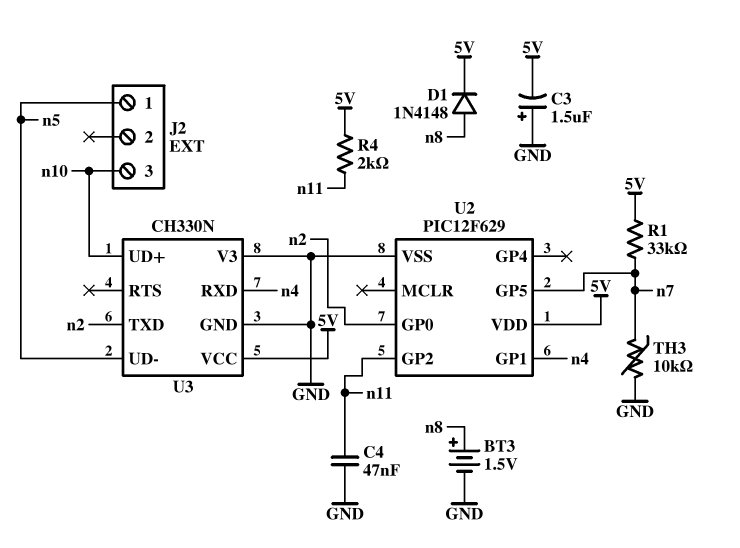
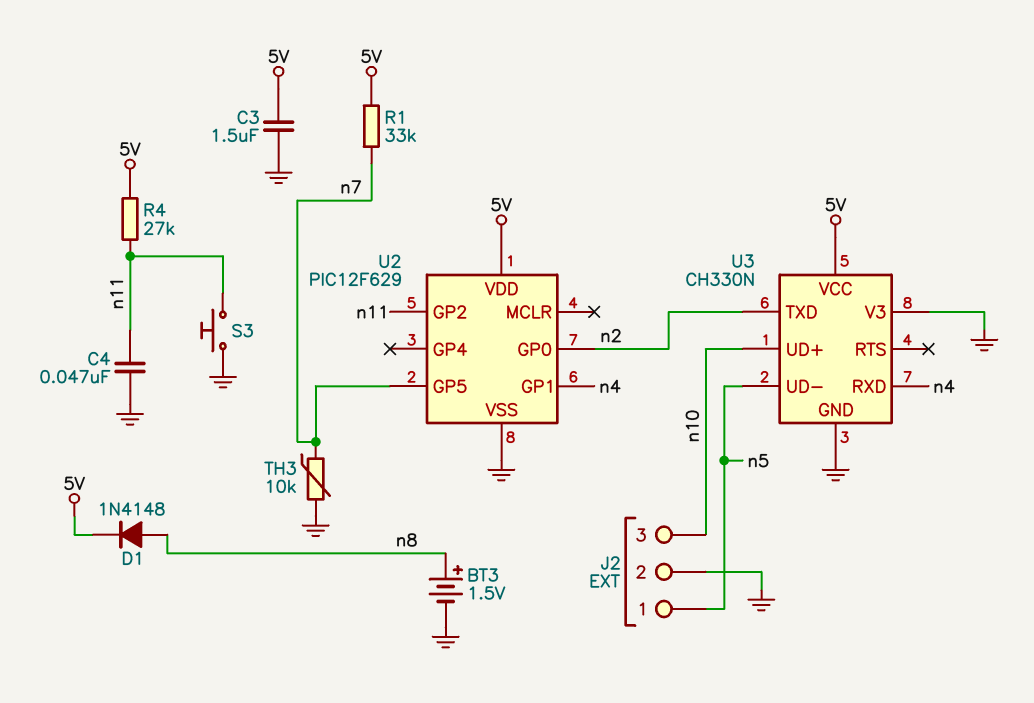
C3: 1.5uF (plus GND, minus 5V) -> 1.5uF (5V, GND)
J2 pin 2: none -> GND
R4: 2k (5V, n11) -> 27k (5V, n11)
S3: none -> button (GND, n11)

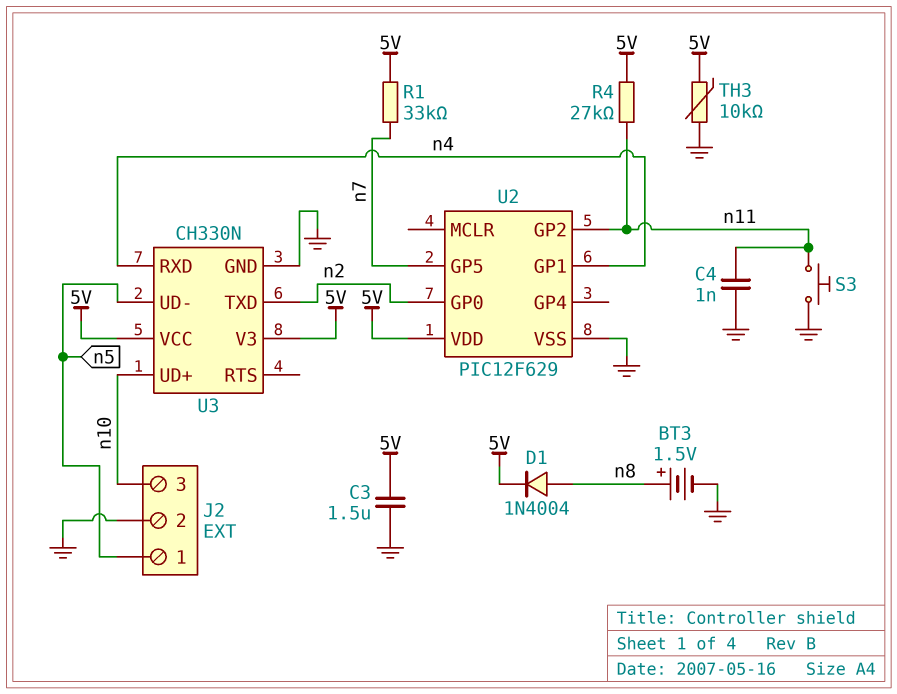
C4: 47nF (GND, n11) -> 1nF (GND, n11)
D1: diode 1N4148 (A n8, K 5V) -> diode 1N4004 (A n8, K 5V)
TH3: 10k (GND, n7) -> 10k (5V, GND)
U3 pin V3: GND -> 5V

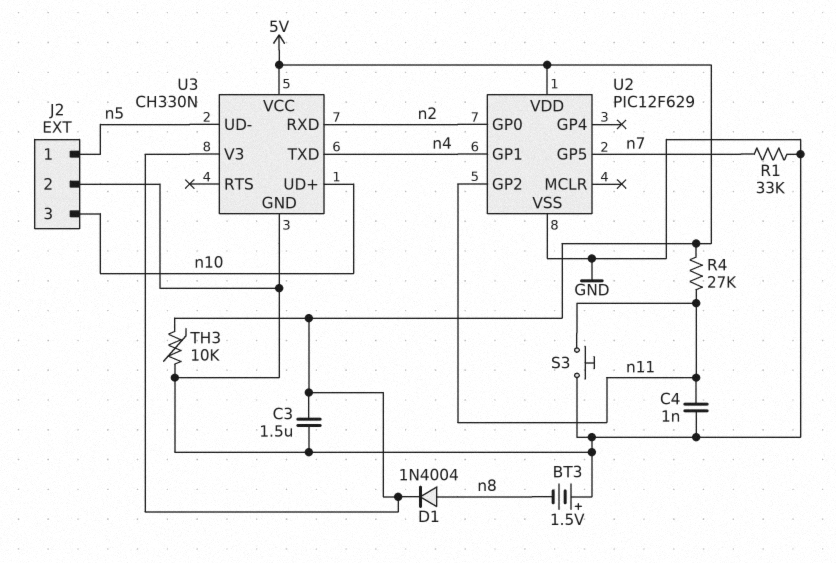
BT3: 1.5V (plus n8, minus GND) -> 1.5V (plus GND, minus n8)
R1: 33k (5V, n7) -> 33k (GND, n7)
U3 pin RXD: n4 -> n2
U3 pin TXD: n2 -> n4

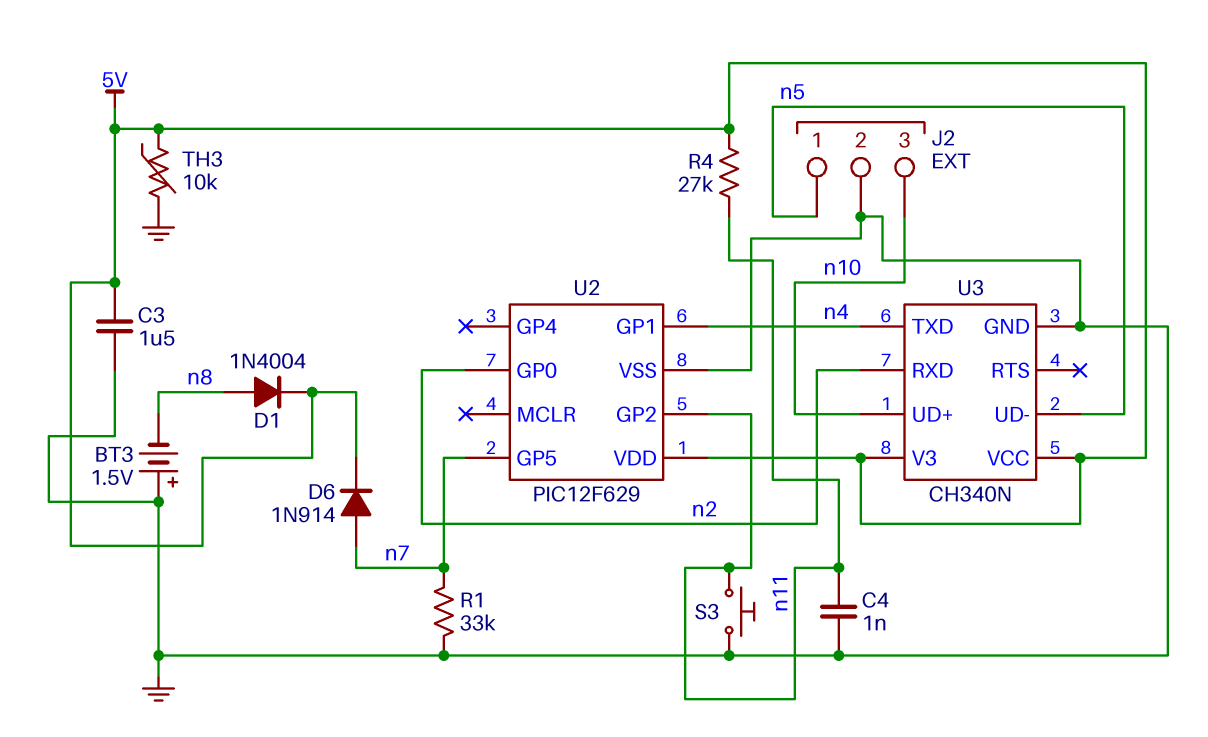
D6: none -> diode 1N914 (A n7, K 5V)
U3: CH330N -> CH340N

